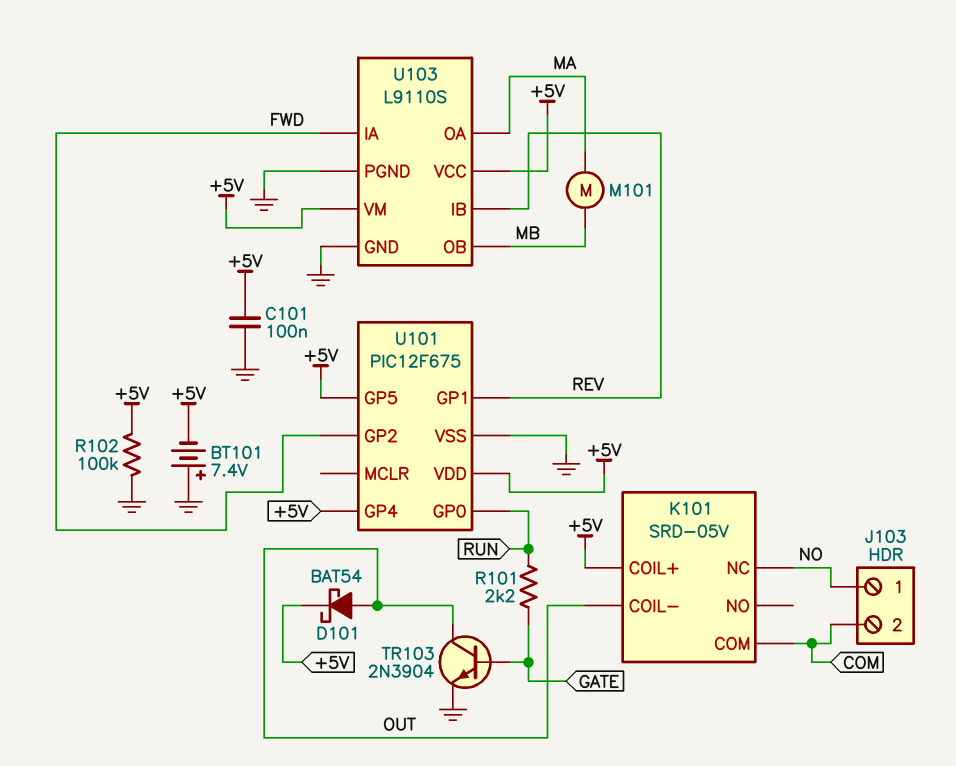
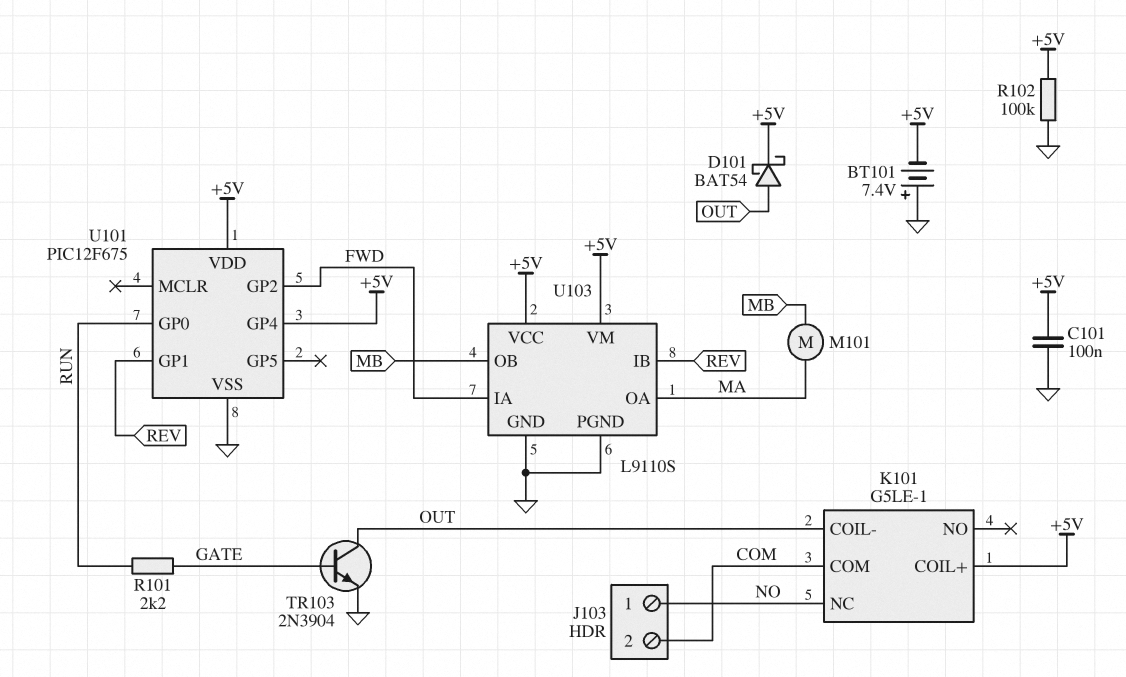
K101: SRD-05V -> G5LE-1
U101 pin GP5: +5V -> none

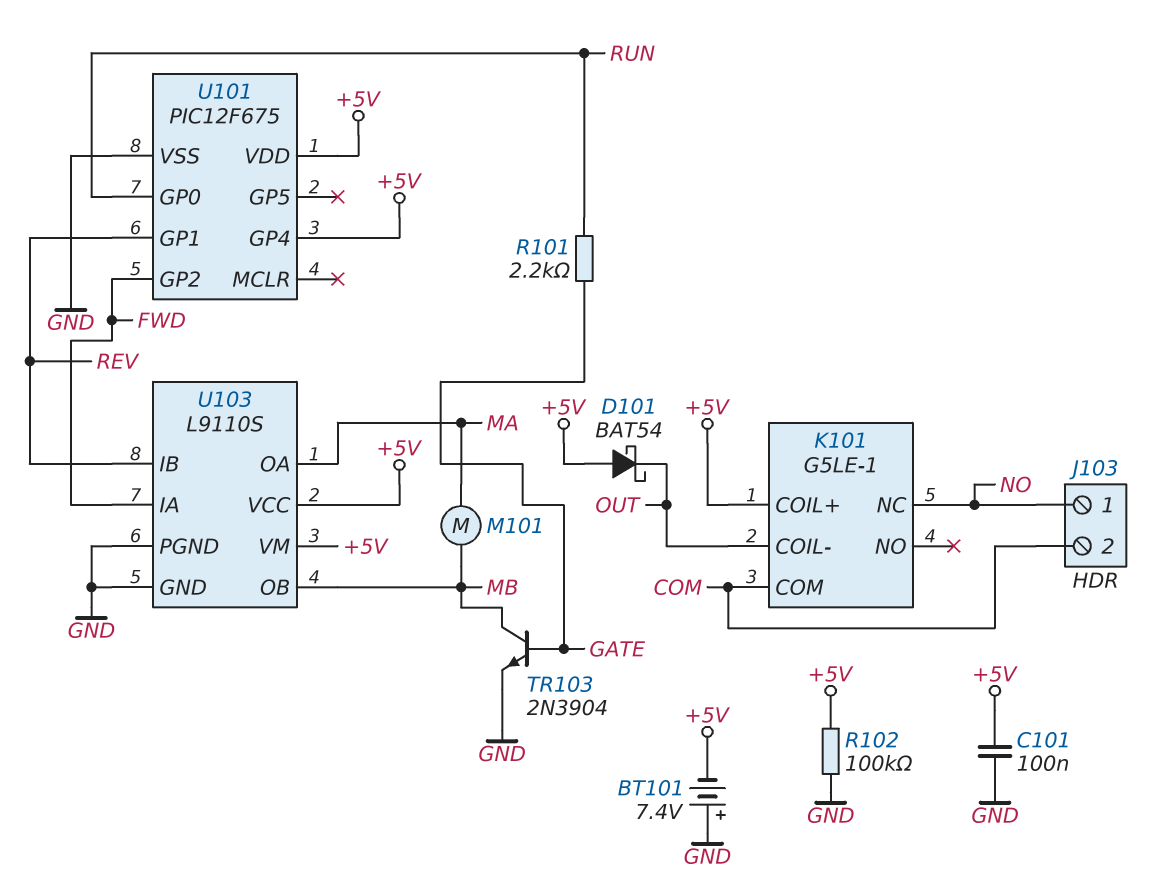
D101: schottky BAT54 (A OUT, K +5V) -> schottky BAT54 (A +5V, K OUT)
TR103: NPN 2N3904 (B GATE, C OUT, E GND) -> NPN 2N3904 (B GATE, C MB, E GND)

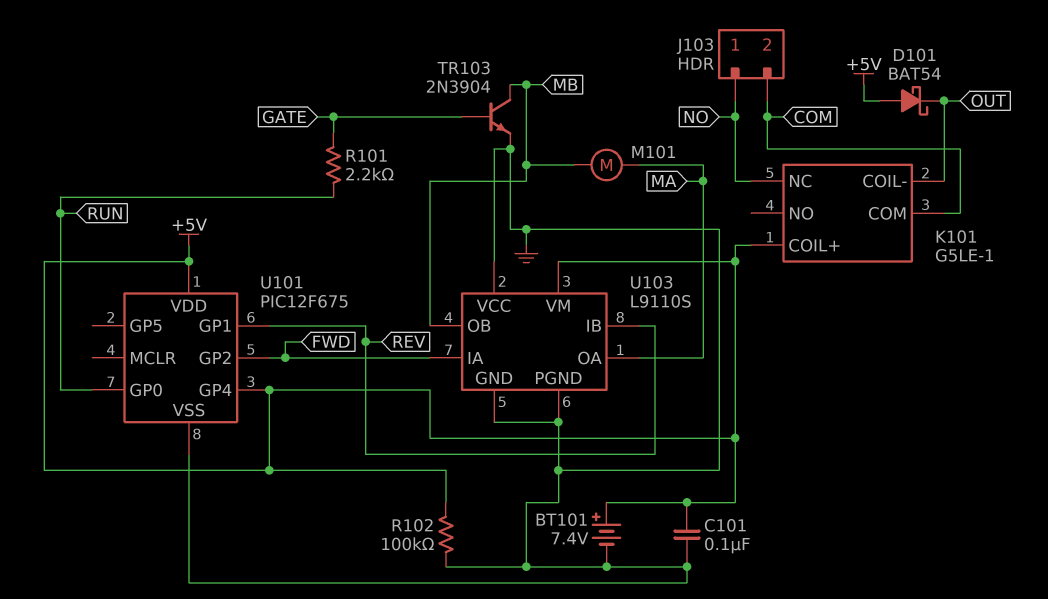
BT101: 7.4V (plus GND, minus +5V) -> 7.4V (plus +5V, minus GND)
U103 pin VCC: +5V -> GND

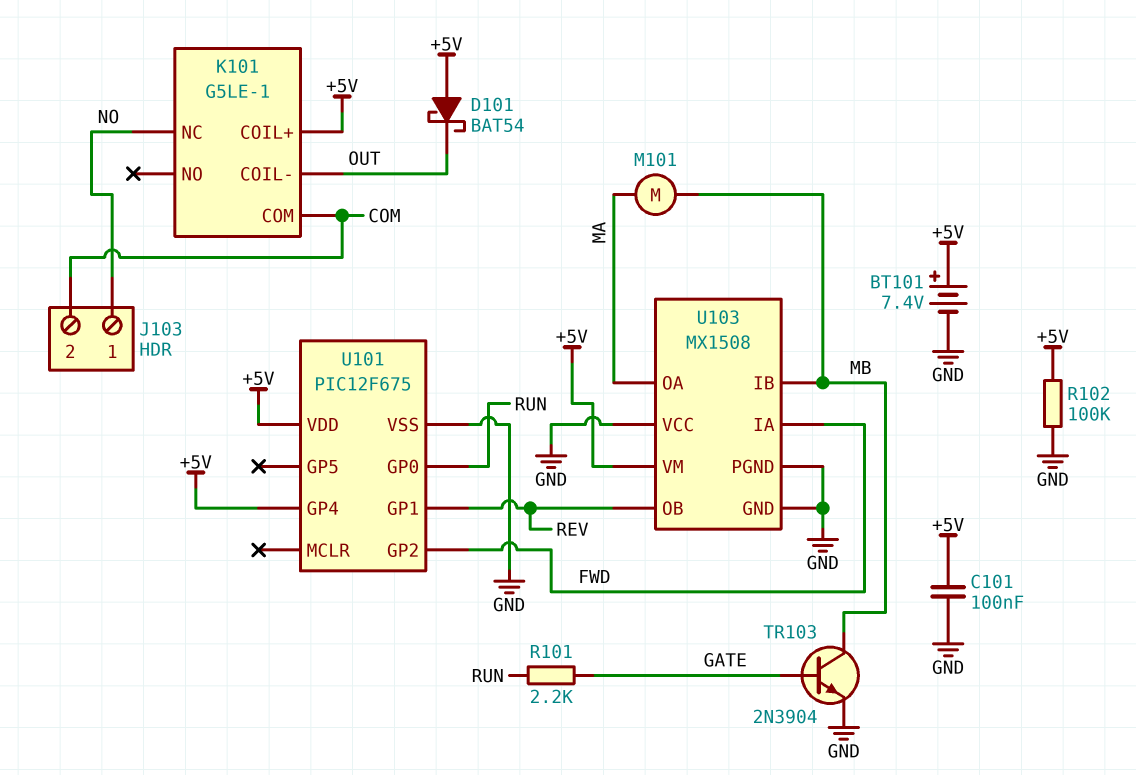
U103: L9110S -> MX1508
U103 pin IB: REV -> MB
U103 pin OB: MB -> REV

